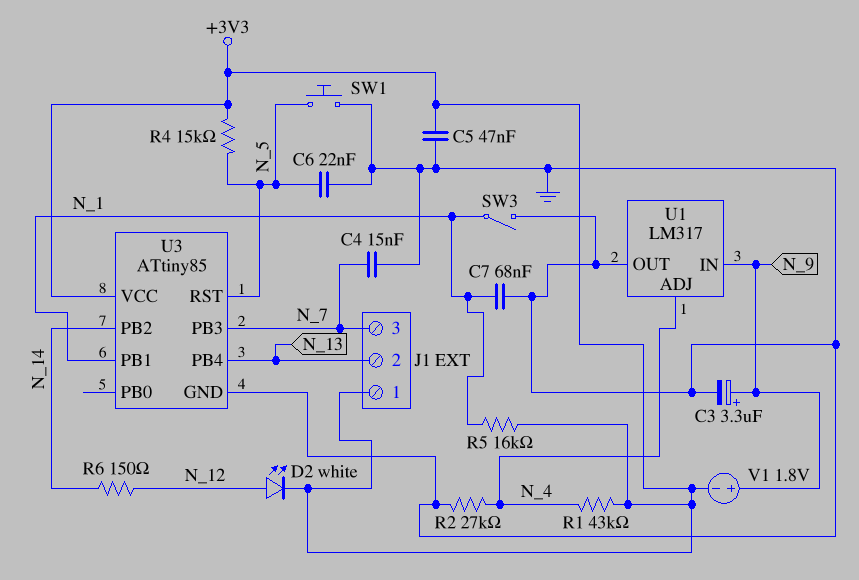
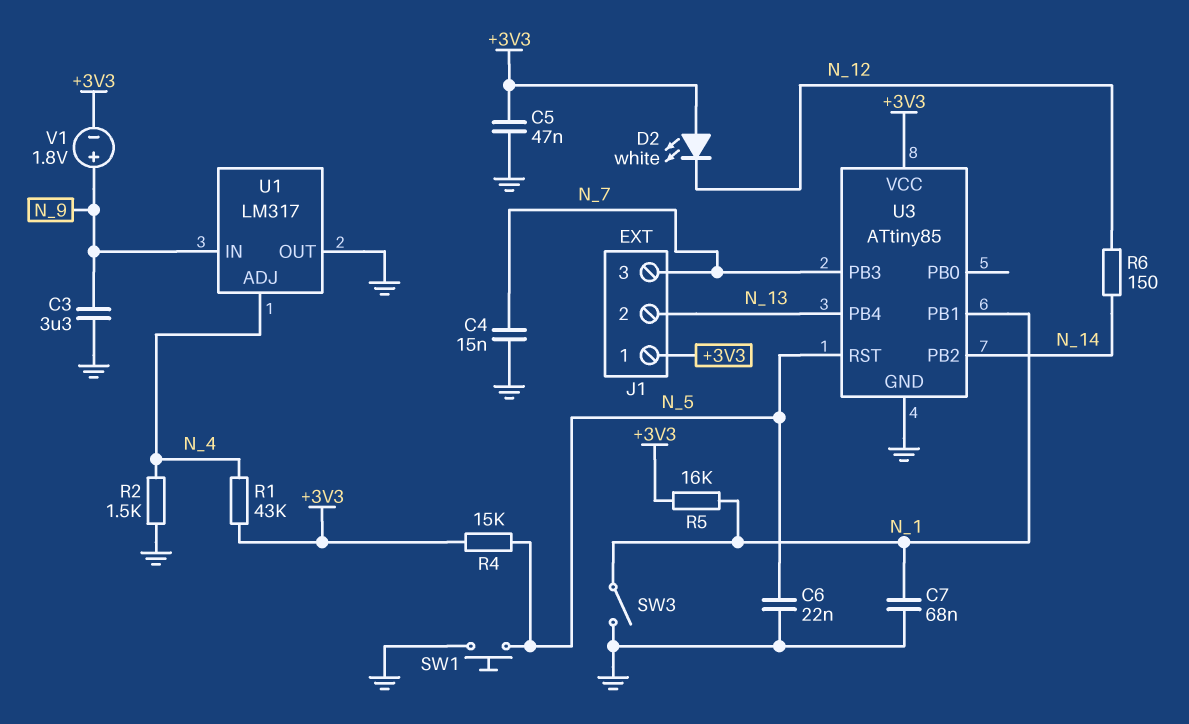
C3: 3.3uF (plus N_9, minus GND) -> 3.3uF (GND, N_9)
D2: LED white (A N_12, K +3V3) -> LED white (A +3V3, K N_12)
R2: 27k (GND, N_4) -> 1.5k (GND, N_4)

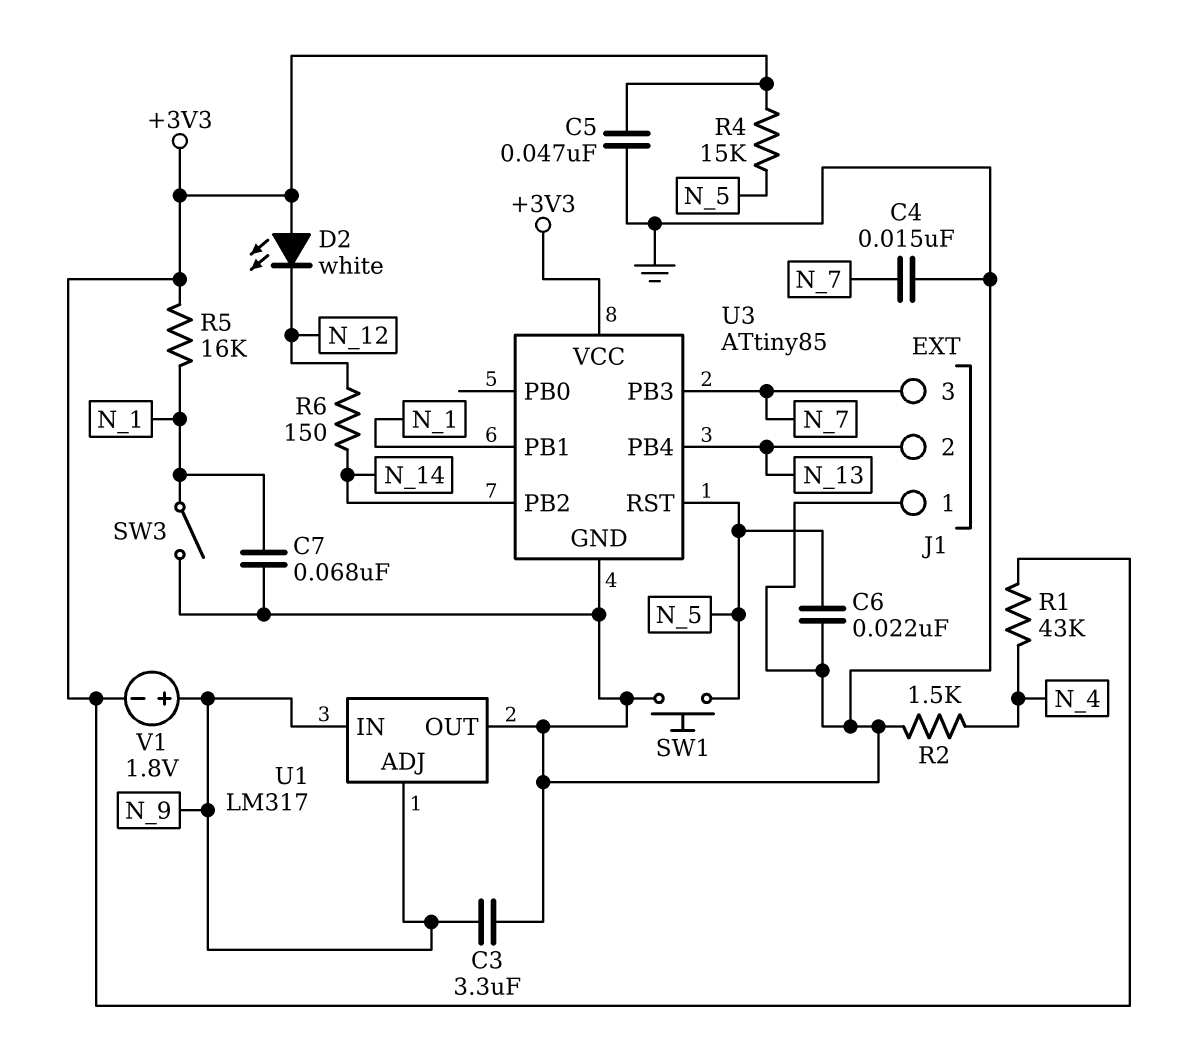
J1 pin 1: +3V3 -> GND
U1 pin ADJ: N_4 -> N_9

